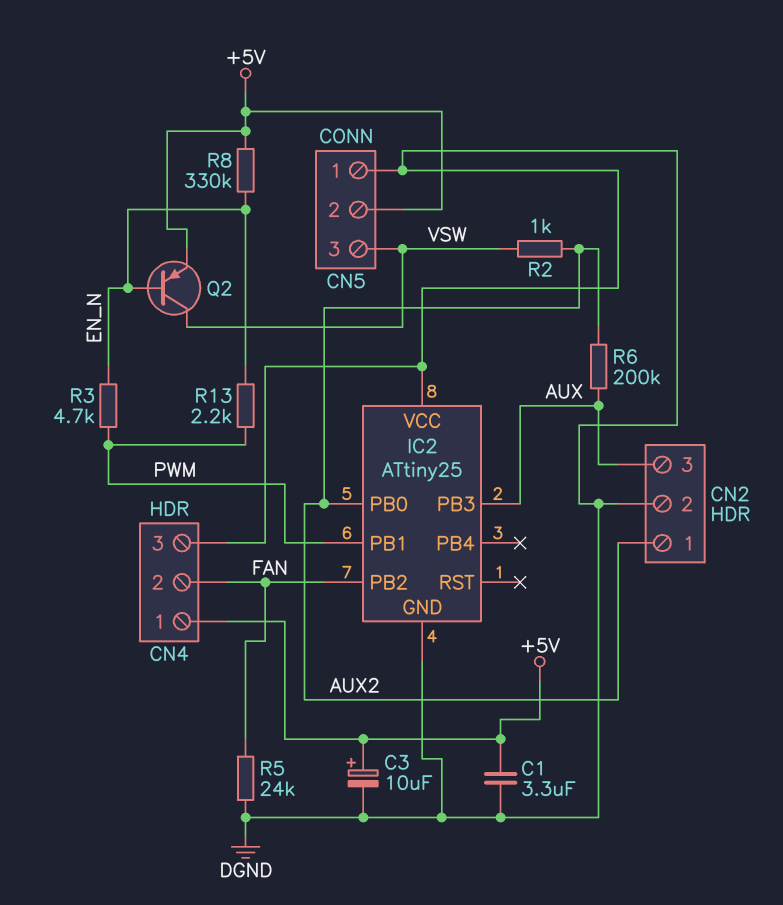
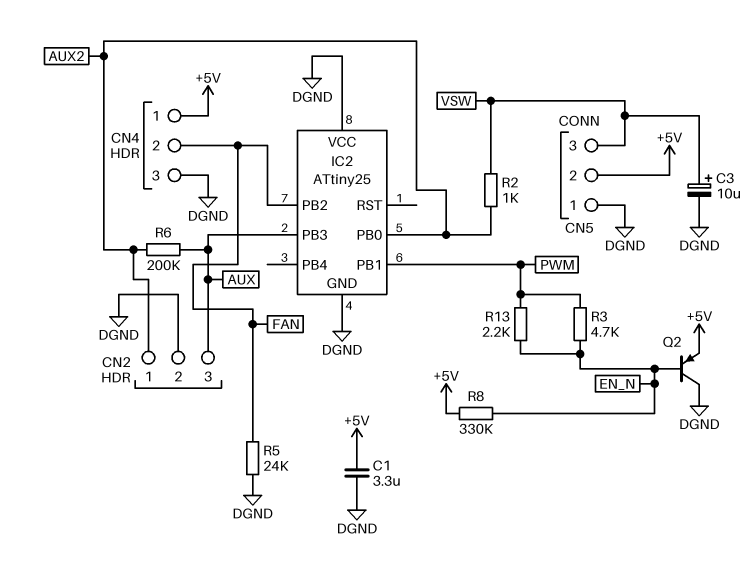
C3: 10uF (plus +5V, minus DGND) -> 10uF (plus VSW, minus DGND)
Q2: PNP (B EN_N, C VSW, E +5V) -> PNP (B EN_N, C DGND, E +5V)

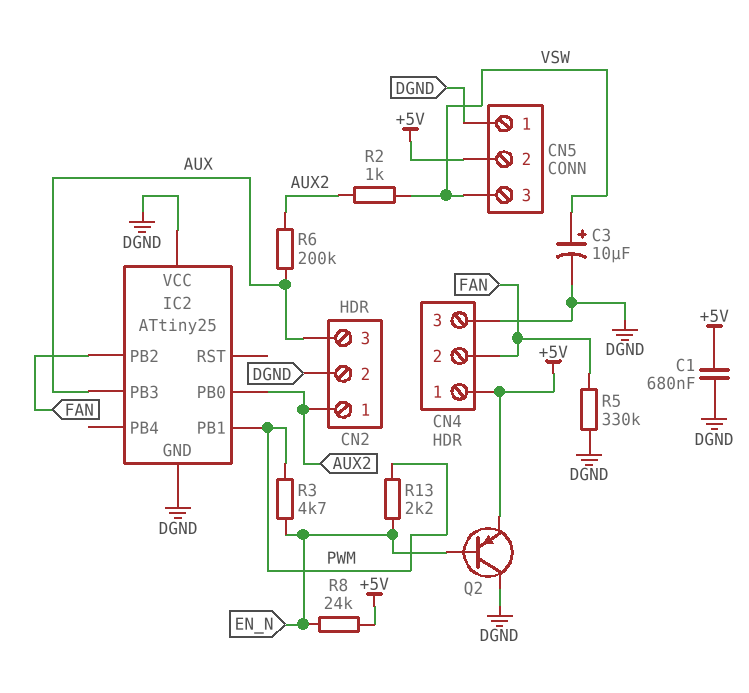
C1: 3.3uF (+5V, DGND) -> 680nF (+5V, DGND)
R5: 24k (DGND, FAN) -> 330k (DGND, FAN)
R8: 330k (+5V, EN_N) -> 24k (+5V, EN_N)

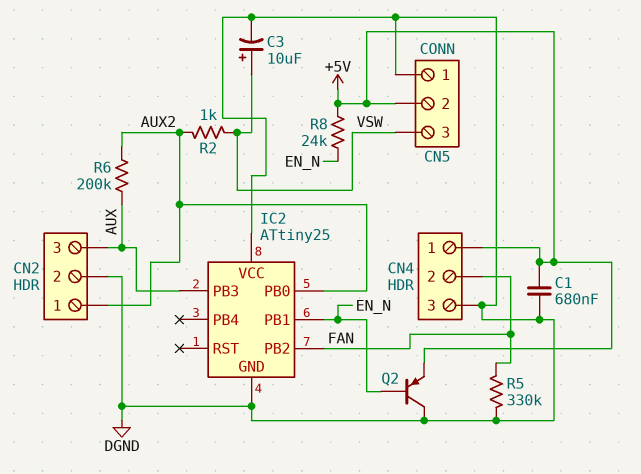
IC2 pin PB1: PWM -> EN_N
R3: 4.7k (EN_N, PWM) -> none
R13: 2.2k (EN_N, PWM) -> none

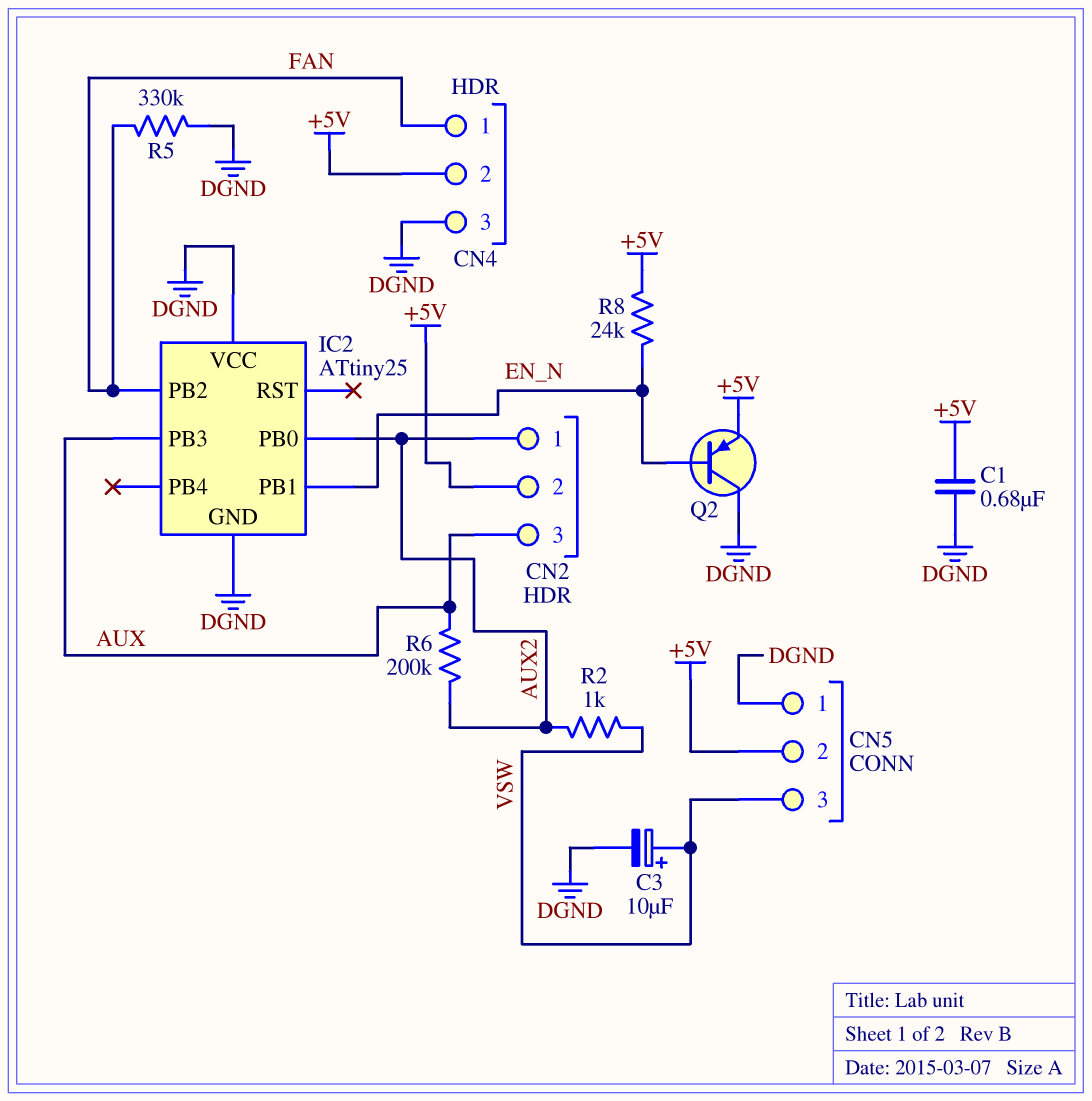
CN2 pin 2: DGND -> +5V
CN4 pin 1: +5V -> FAN
CN4 pin 2: FAN -> +5V

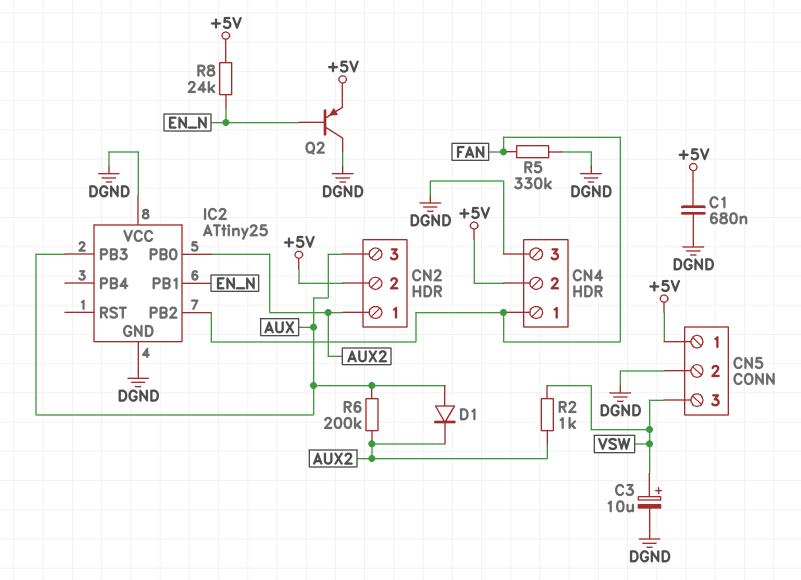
CN5 pin 1: DGND -> +5V
CN5 pin 2: +5V -> DGND
D1: none -> diode (A AUX, K AUX2)

